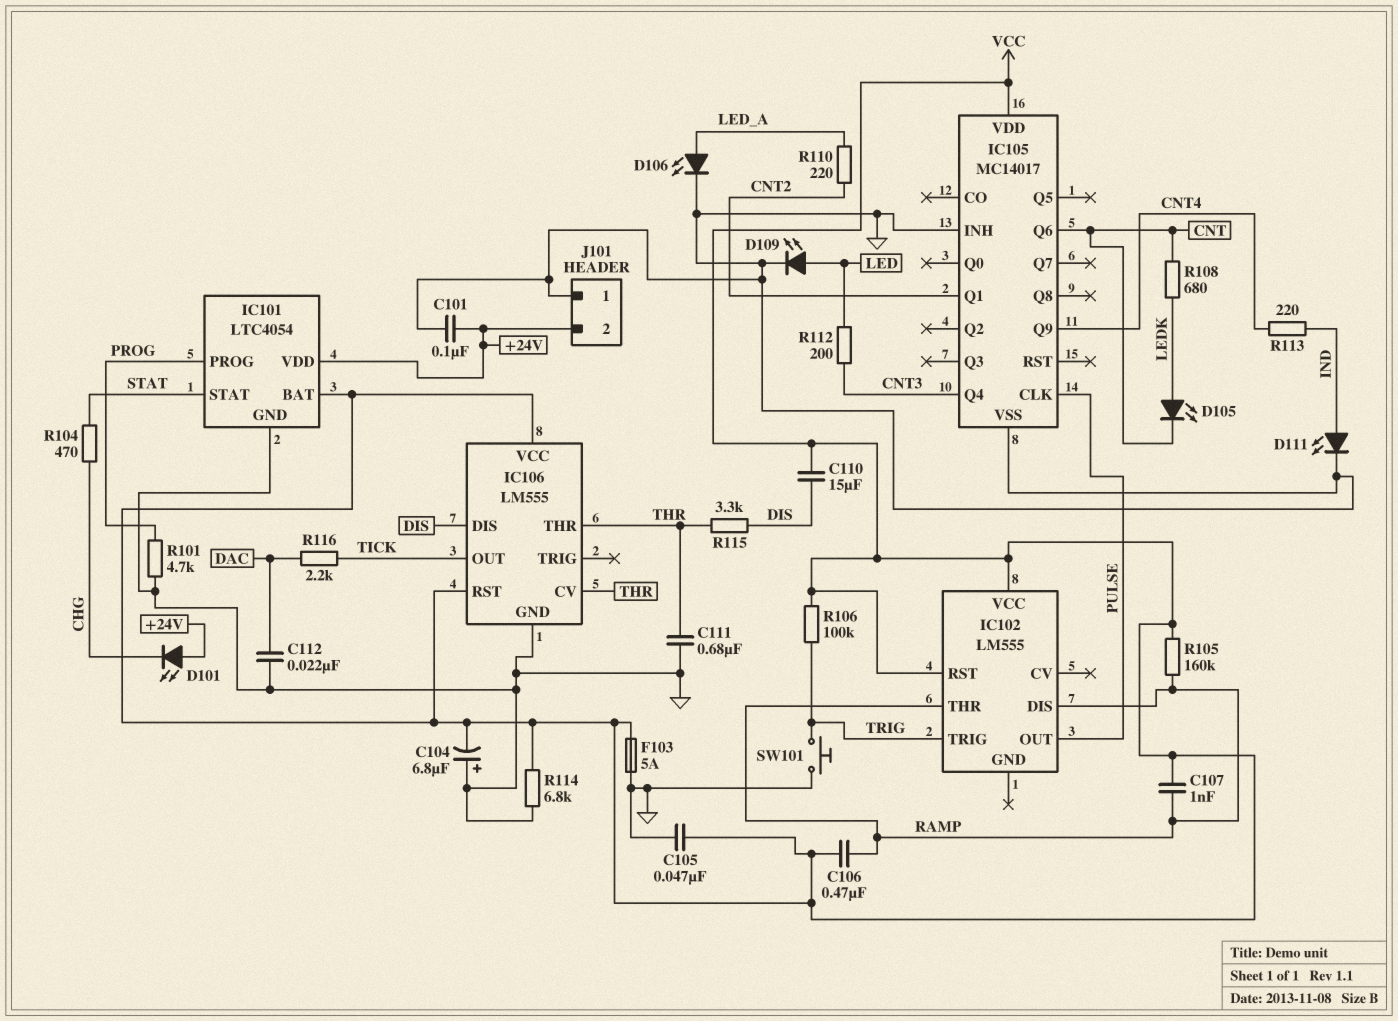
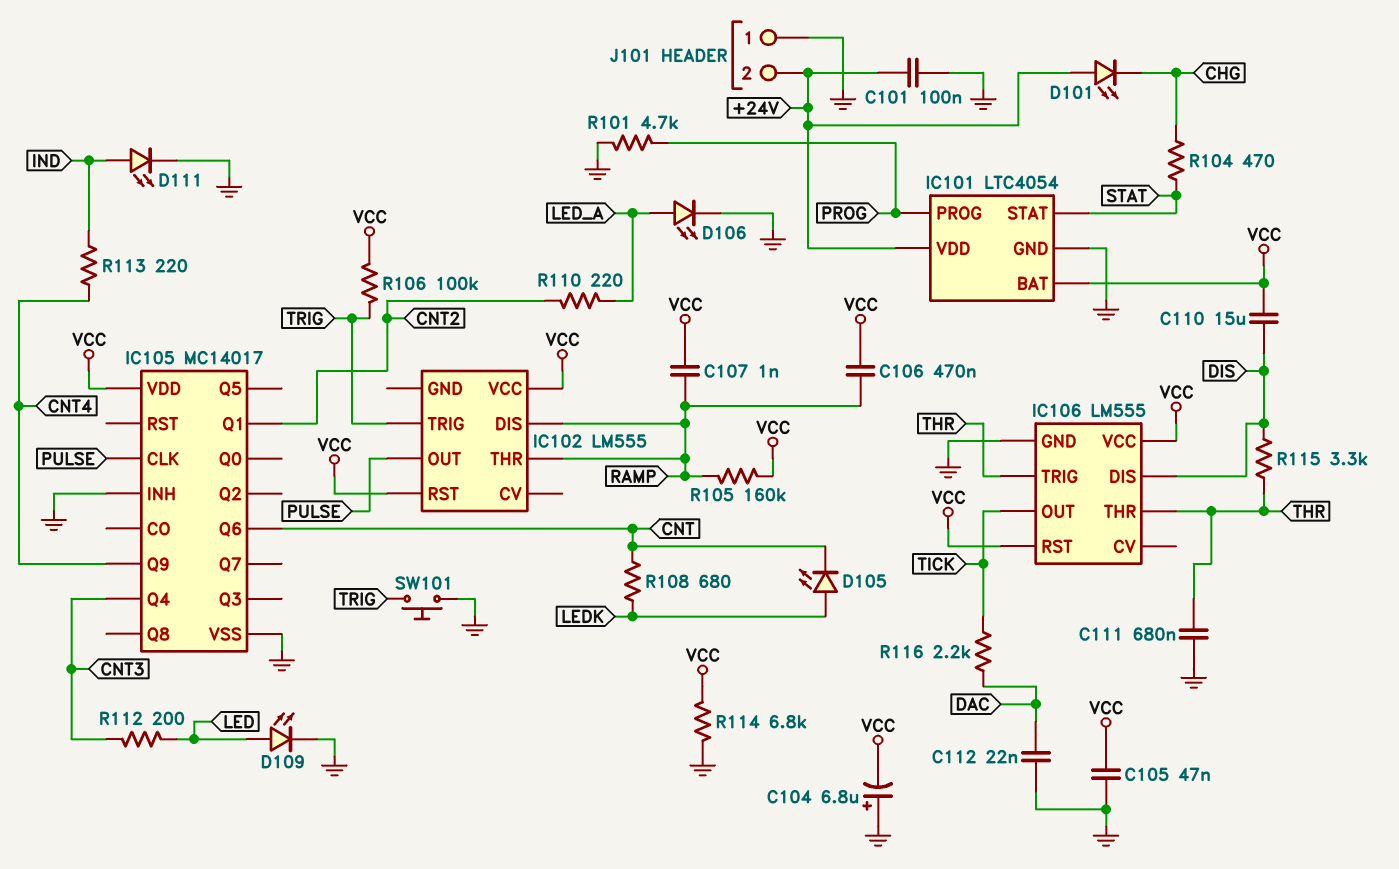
F103: 5A (GND, VCC) -> none
IC106 pin CV: THR -> none
IC106 pin TRIG: none -> THR

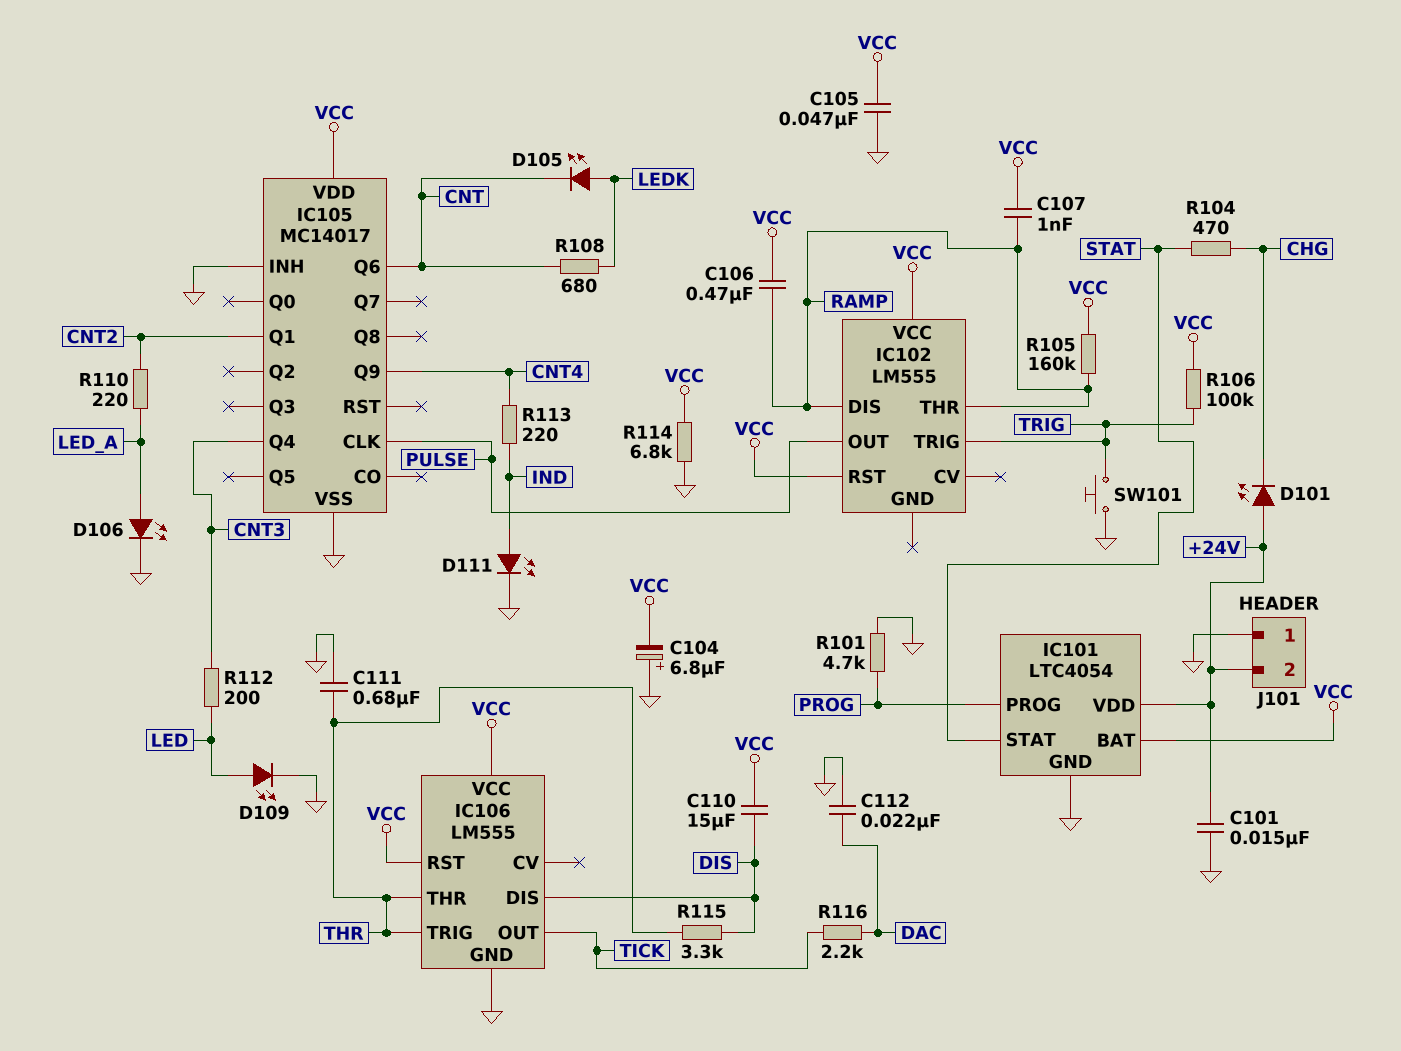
C101: 100nF (+24V, GND) -> 15nF (+24V, GND)

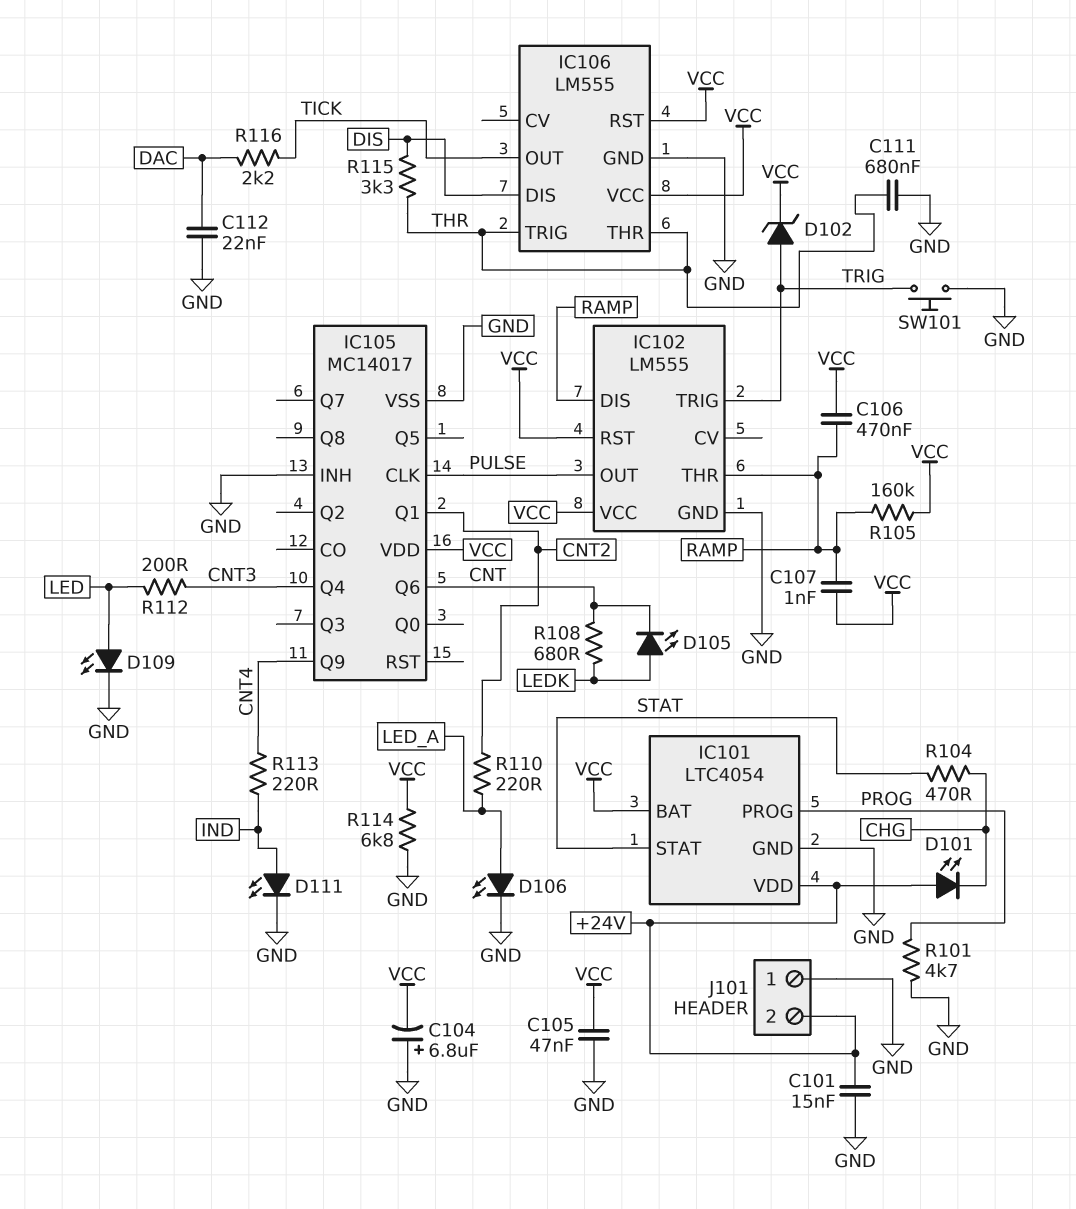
C110: 15uF (DIS, VCC) -> none
D102: none -> zener (A TRIG, K VCC)
IC102 pin GND: none -> GND
R106: 100k (TRIG, VCC) -> none

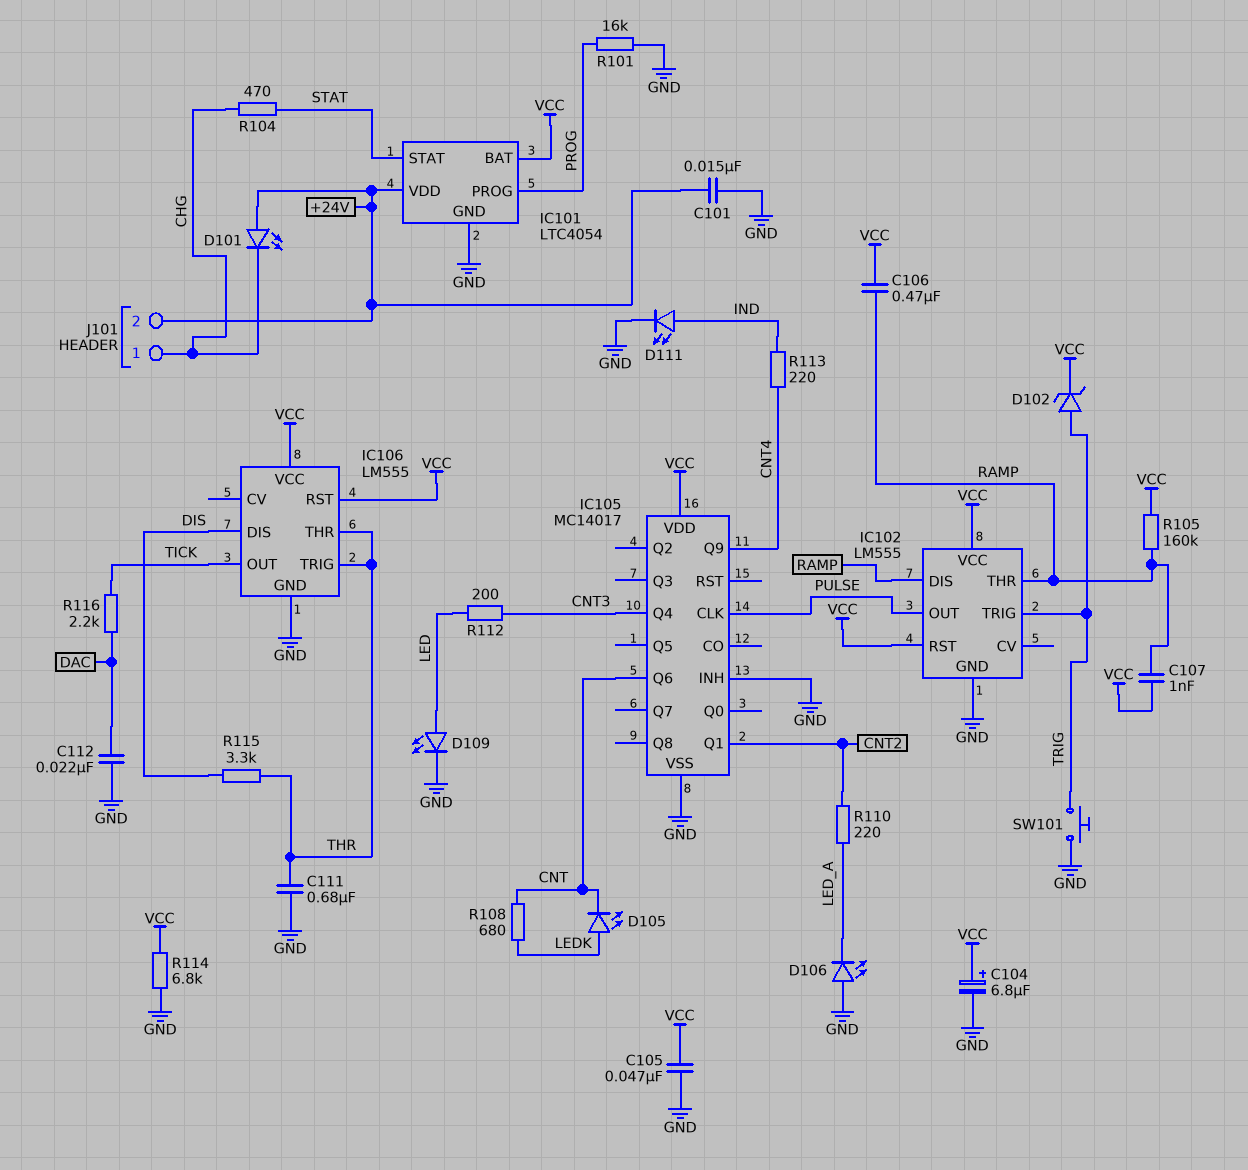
C104: 6.8uF (plus GND, minus VCC) -> 6.8uF (plus VCC, minus GND)
D106: LED (A LED_A, K GND) -> LED (A GND, K LED_A)
J101 pin 1: GND -> CHG
R101: 4.7k (GND, PROG) -> 16k (GND, PROG)

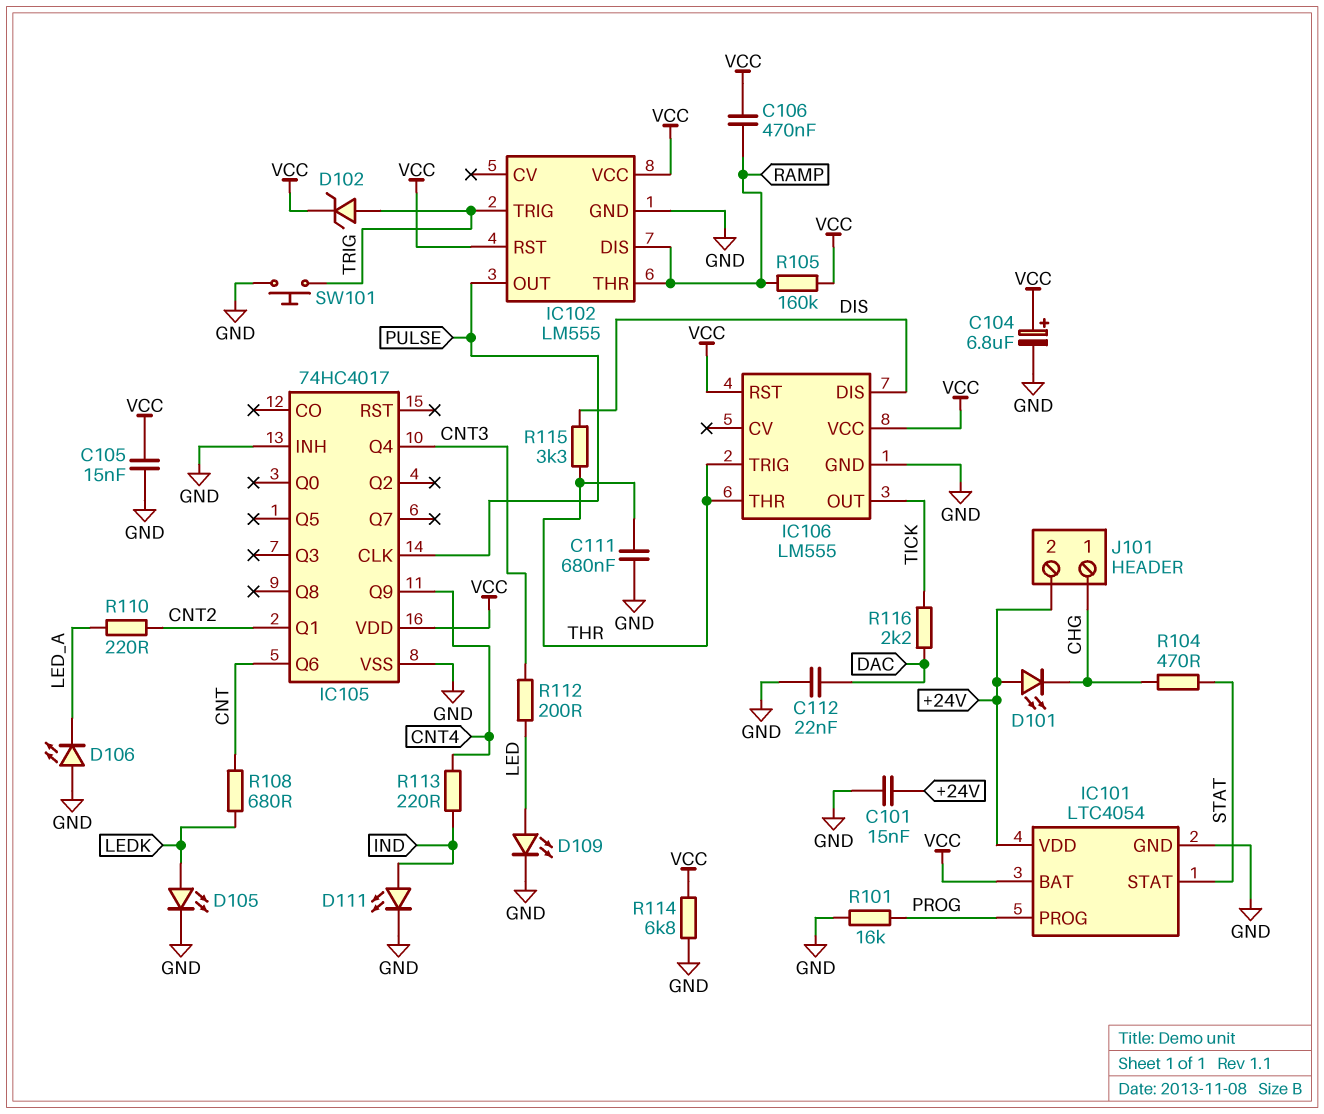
C105: 47nF (GND, VCC) -> 15nF (GND, VCC)
C107: 1nF (RAMP, VCC) -> none
D105: LED (A LEDK, K CNT) -> LED (A LEDK, K GND)
IC105: MC14017 -> 74HC4017

